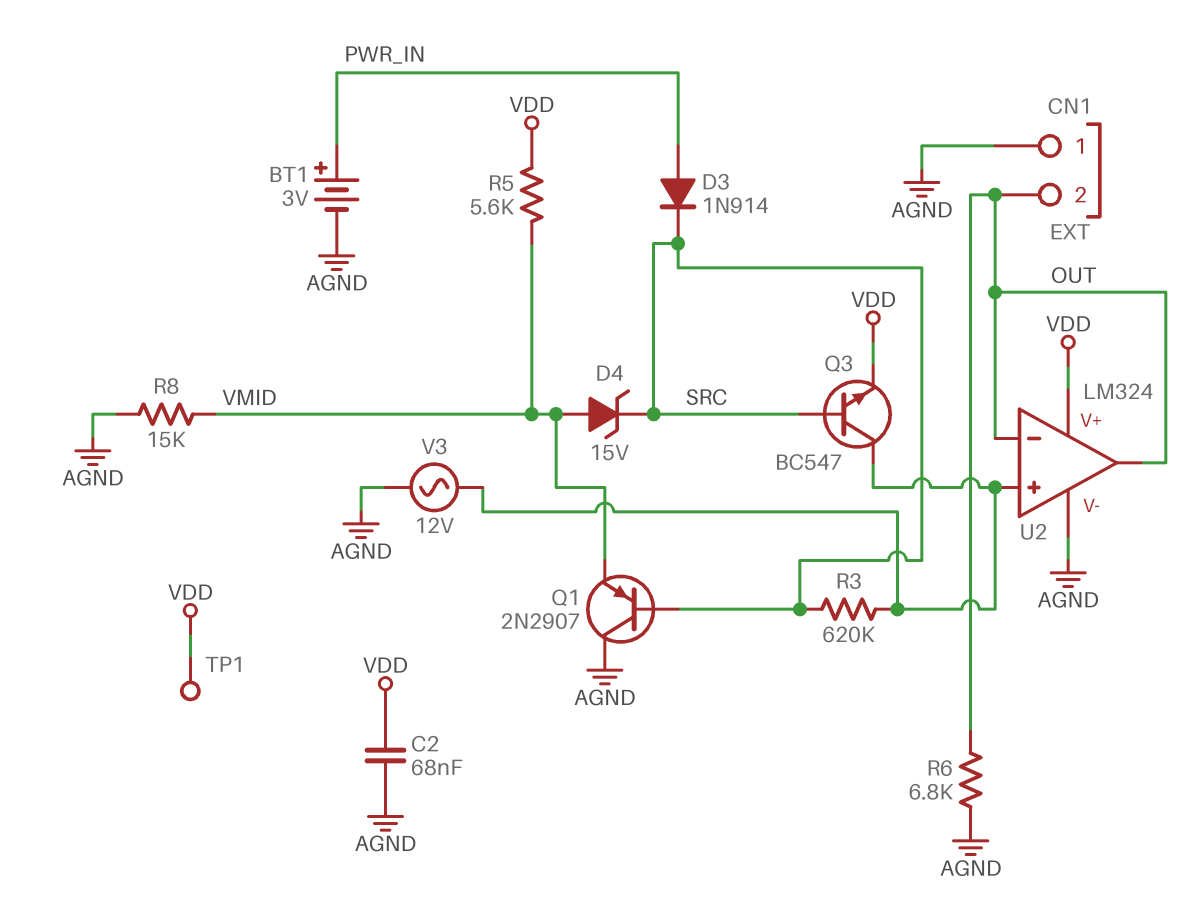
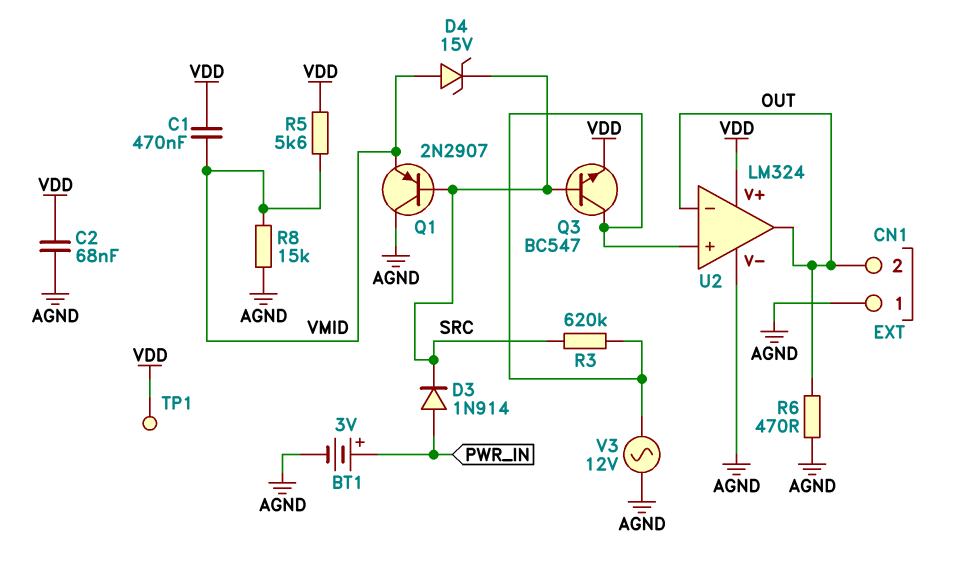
C1: none -> 470nF (VDD, VMID)
R6: 6.8k (AGND, OUT) -> 470 (AGND, OUT)

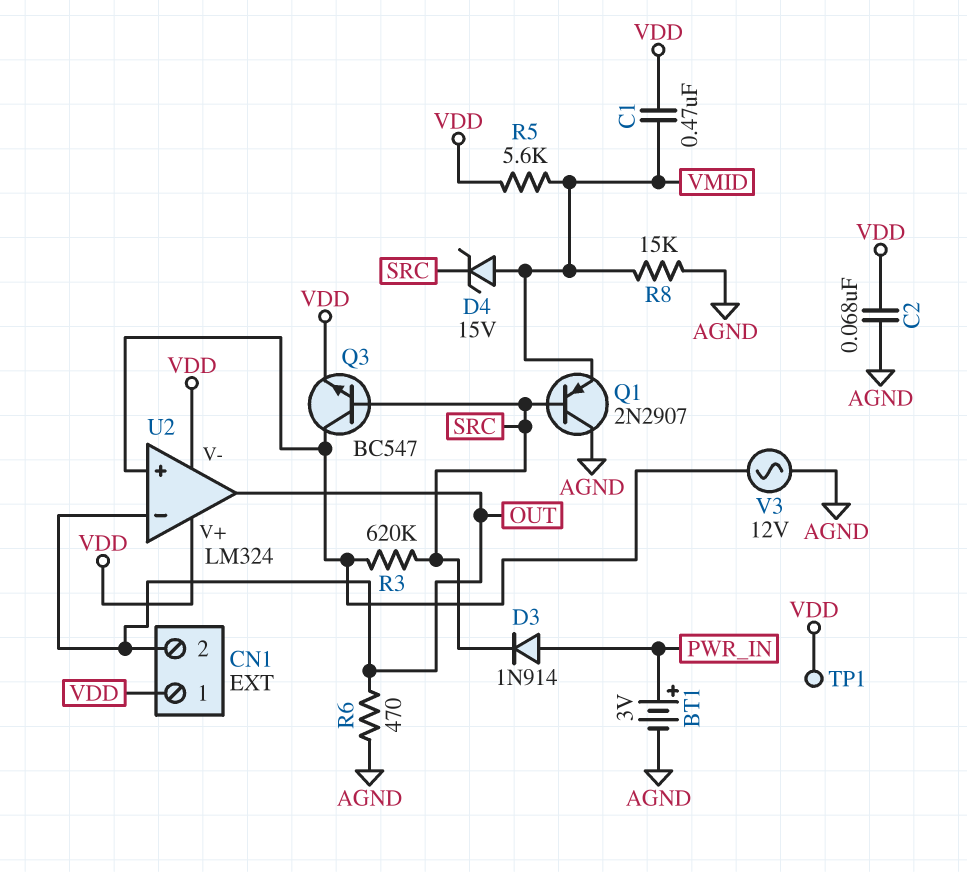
CN1 pin 1: AGND -> VDD
U2 pin V-: AGND -> VDD

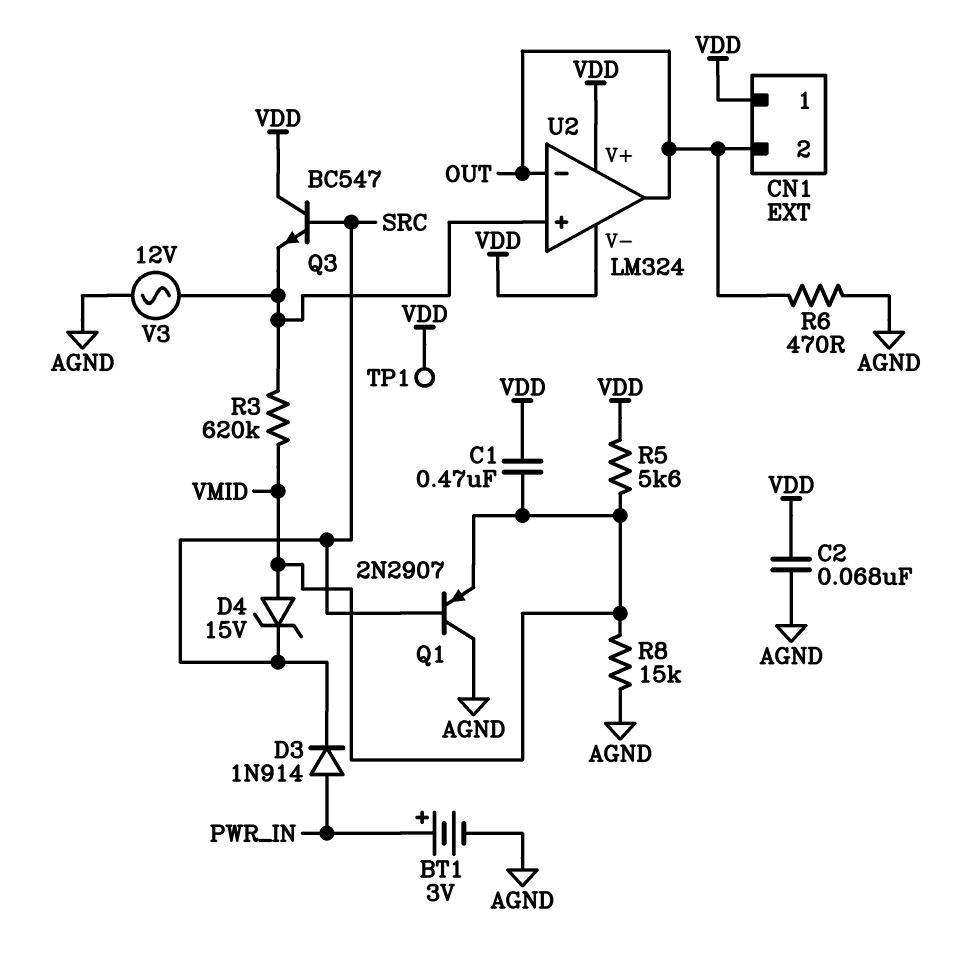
Q3: NPN BC547 (B SRC, C U2/in+, E VDD) -> NPN BC547 (B SRC, C VDD, E U2/in+)
R3: 620k (SRC, U2/in+) -> 620k (U2/in+, VMID)

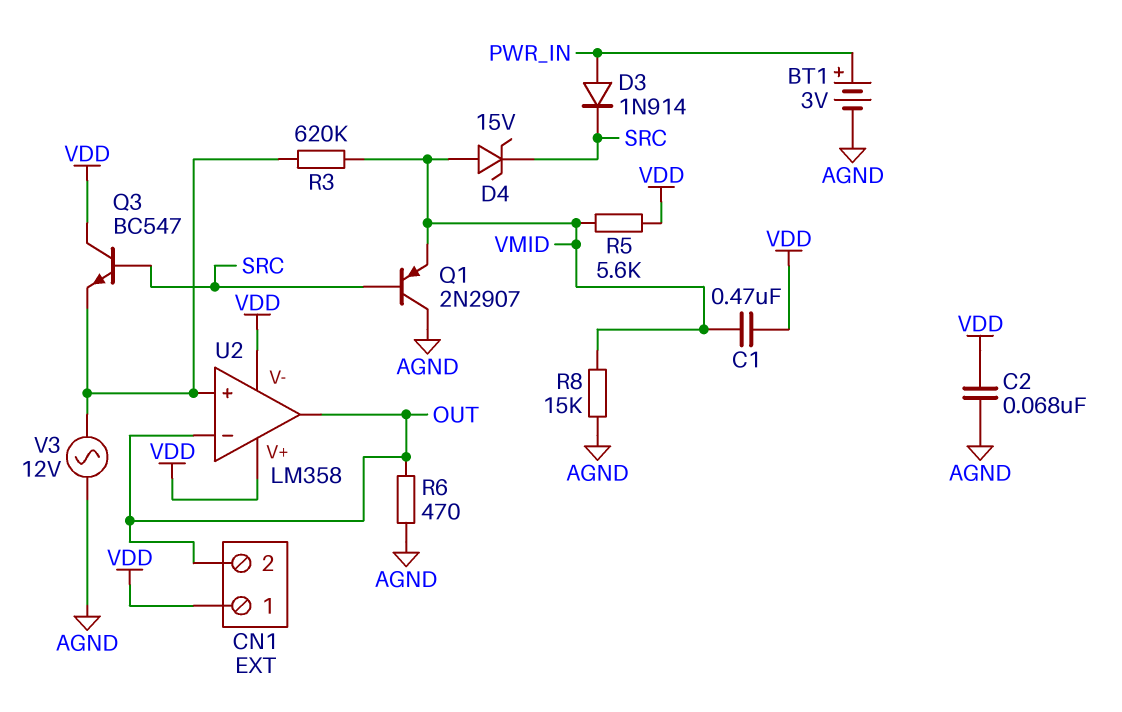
TP1: test point (VDD) -> none
U2: LM324 -> LM358

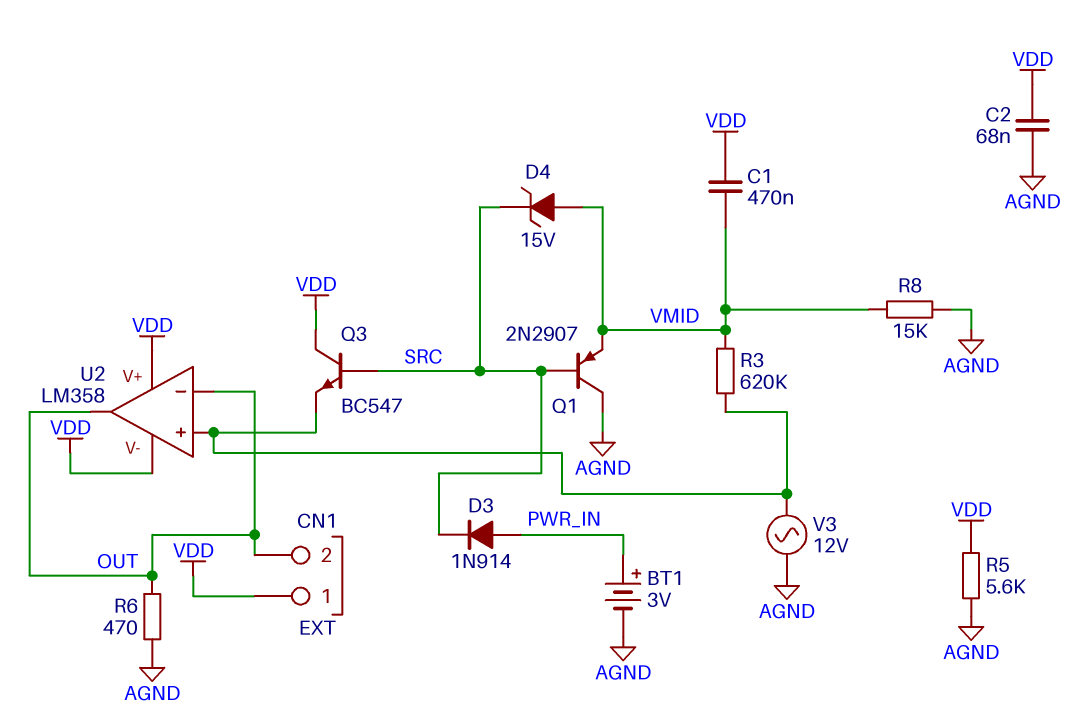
R5: 5.6k (VDD, VMID) -> 5.6k (AGND, VDD)

